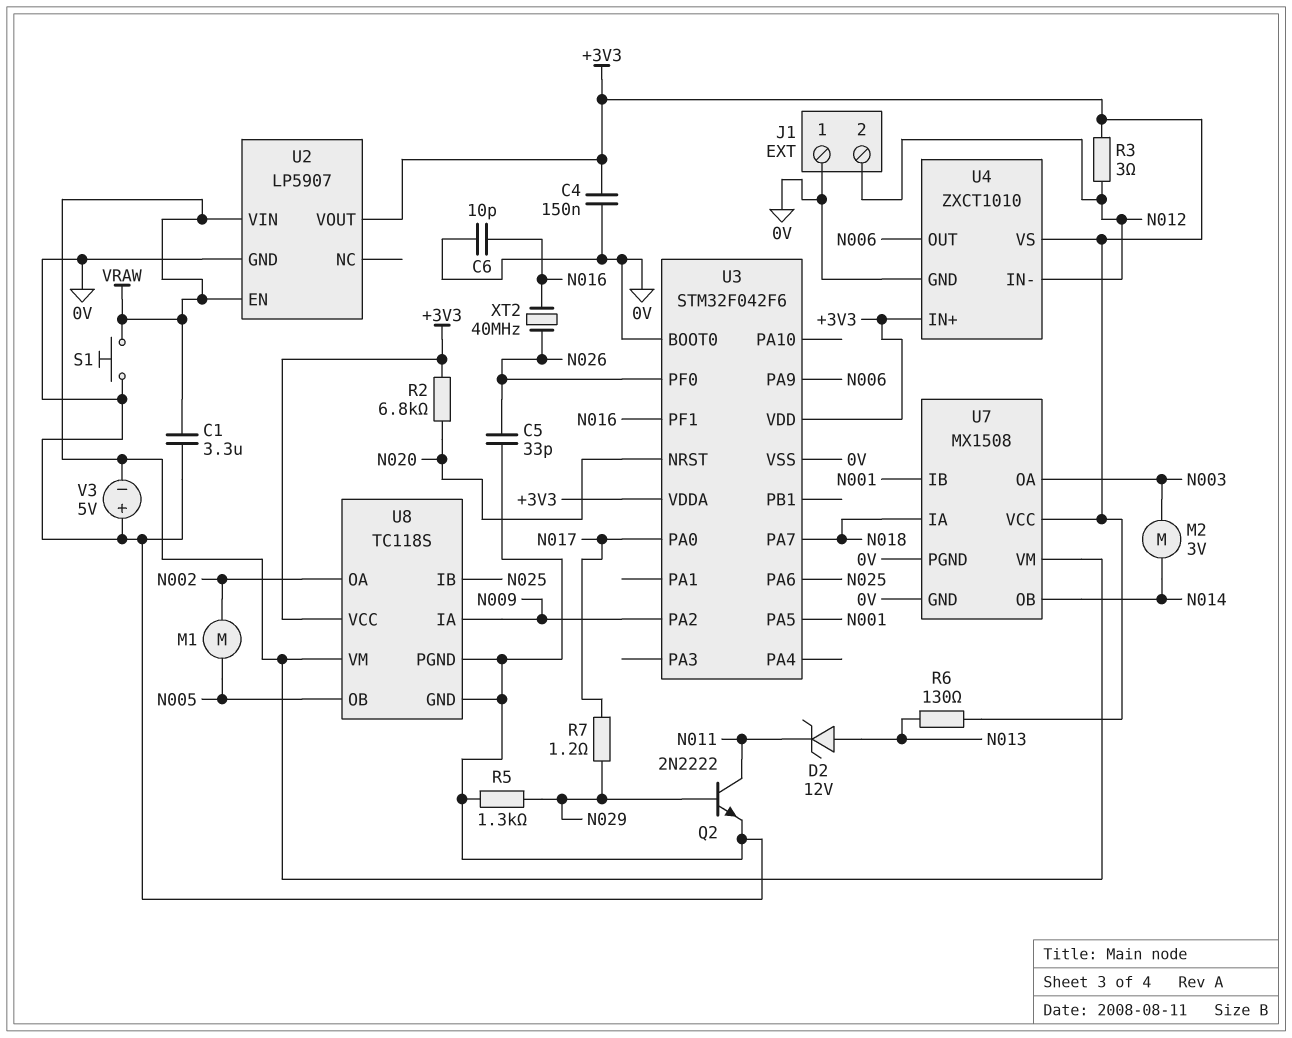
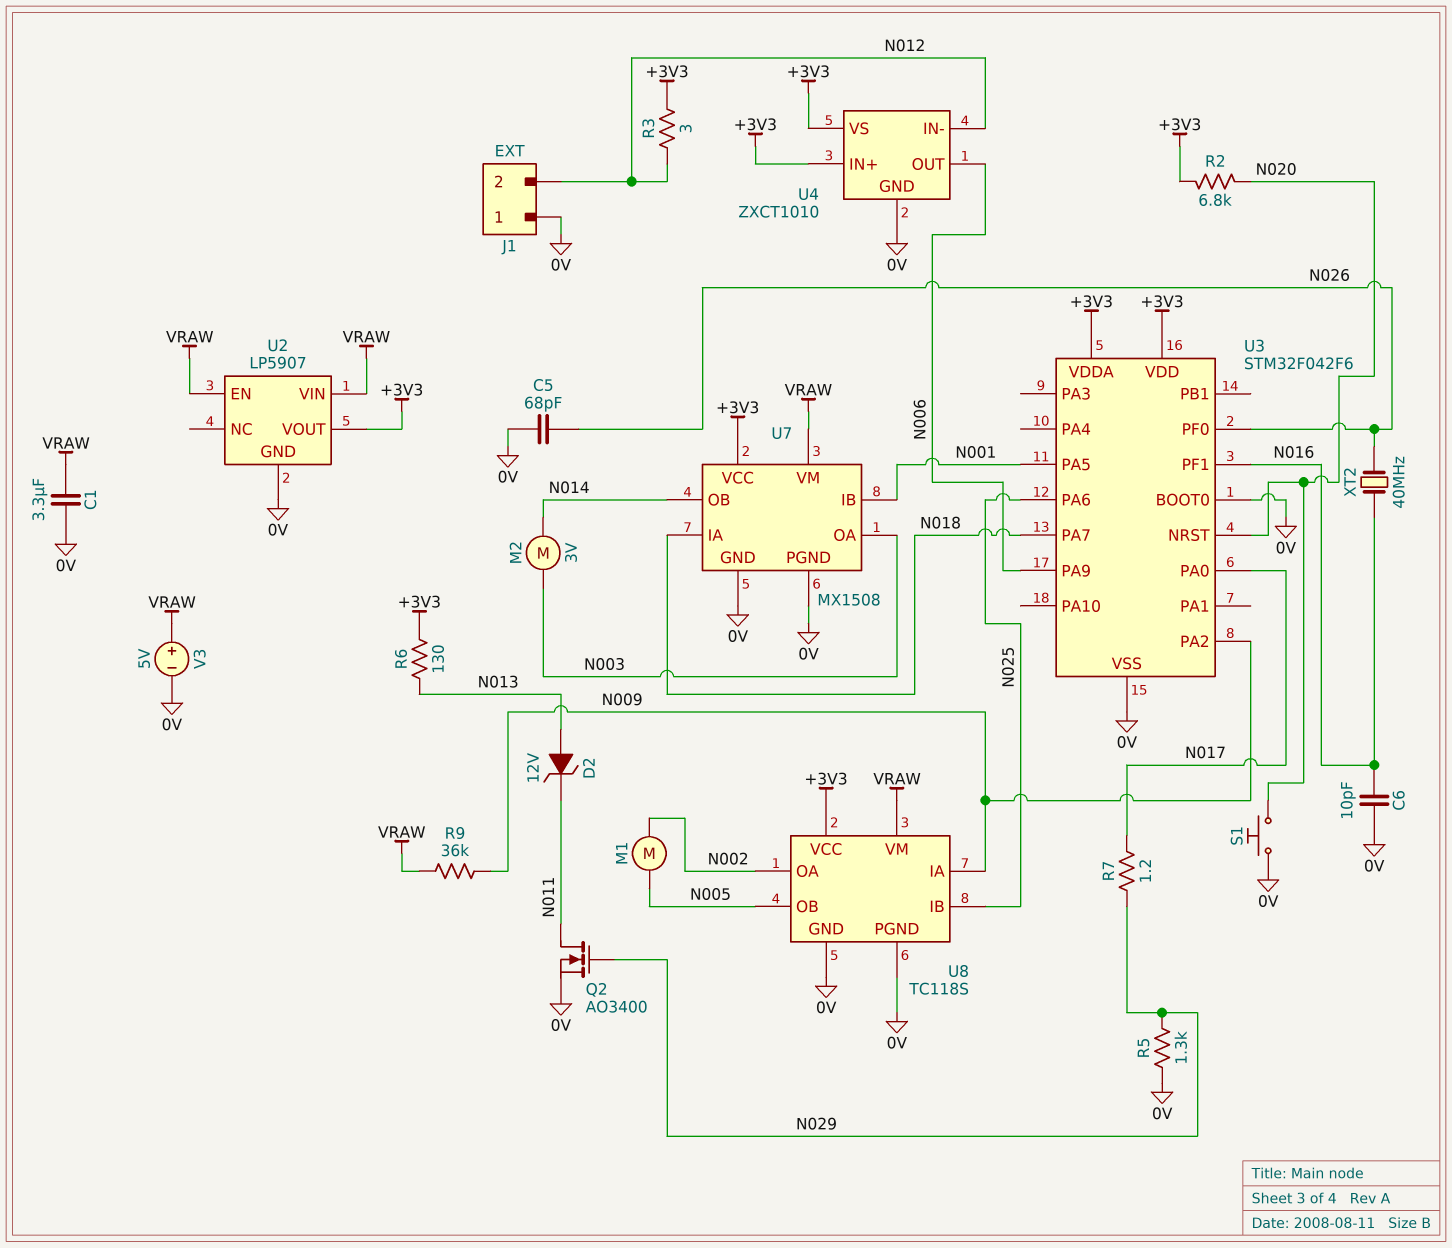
C4: 150nF (+3V3, 0V) -> none
C5: 33pF (0V, N026) -> 68pF (0V, N026)
Q2: NPN 2N2222 (B N029, C N011, E 0V) -> NMOS AO3400 (G N029, D N011, S 0V)
R9: none -> 36k (N009, VRAW)
S1: button (0V, VRAW) -> button (0V, N020)
V3: 5V (plus 0V, minus VRAW) -> 5V (plus VRAW, minus 0V)

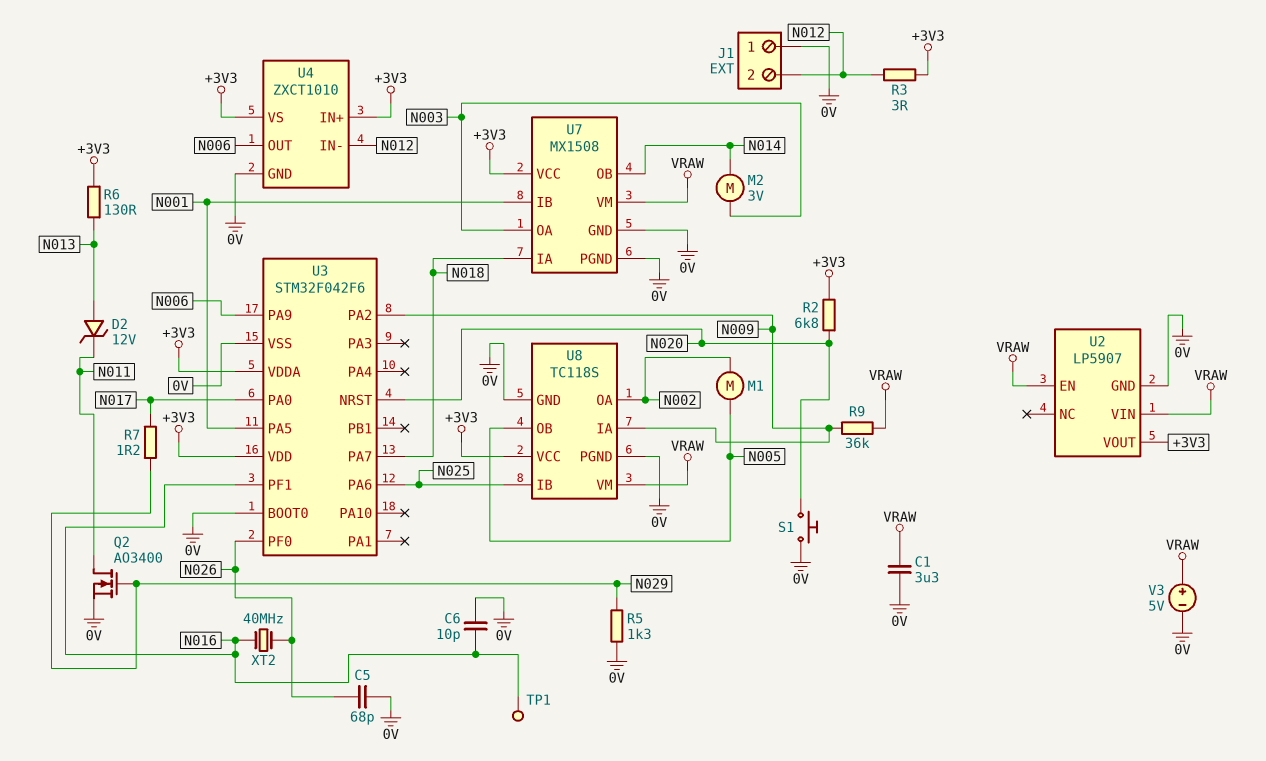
TP1: none -> test point (N016)

